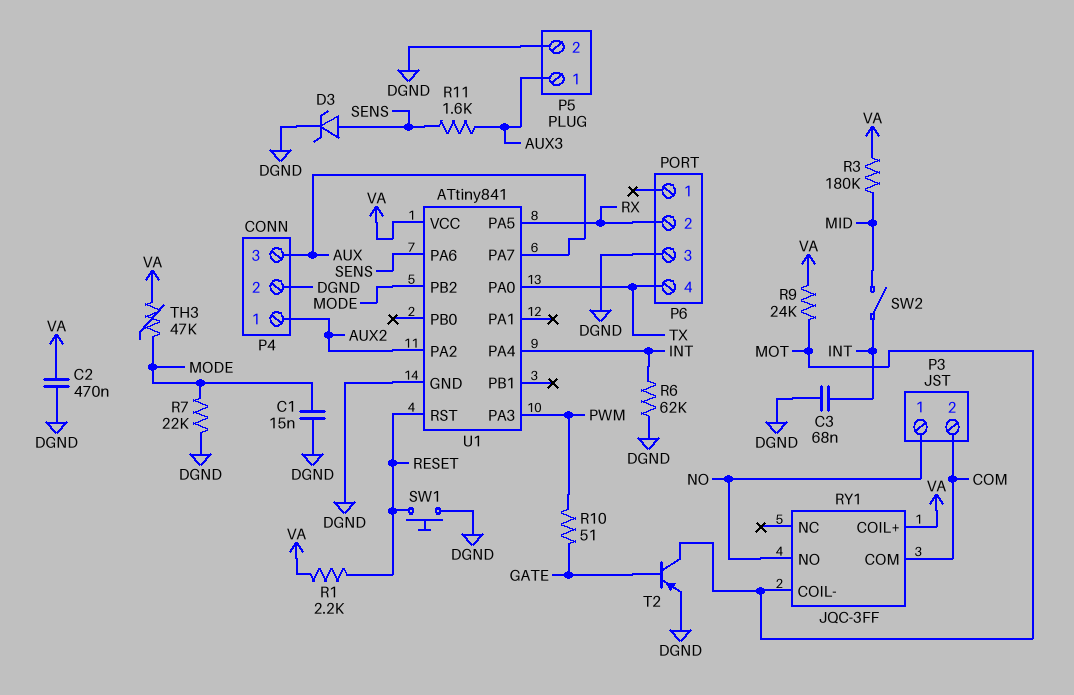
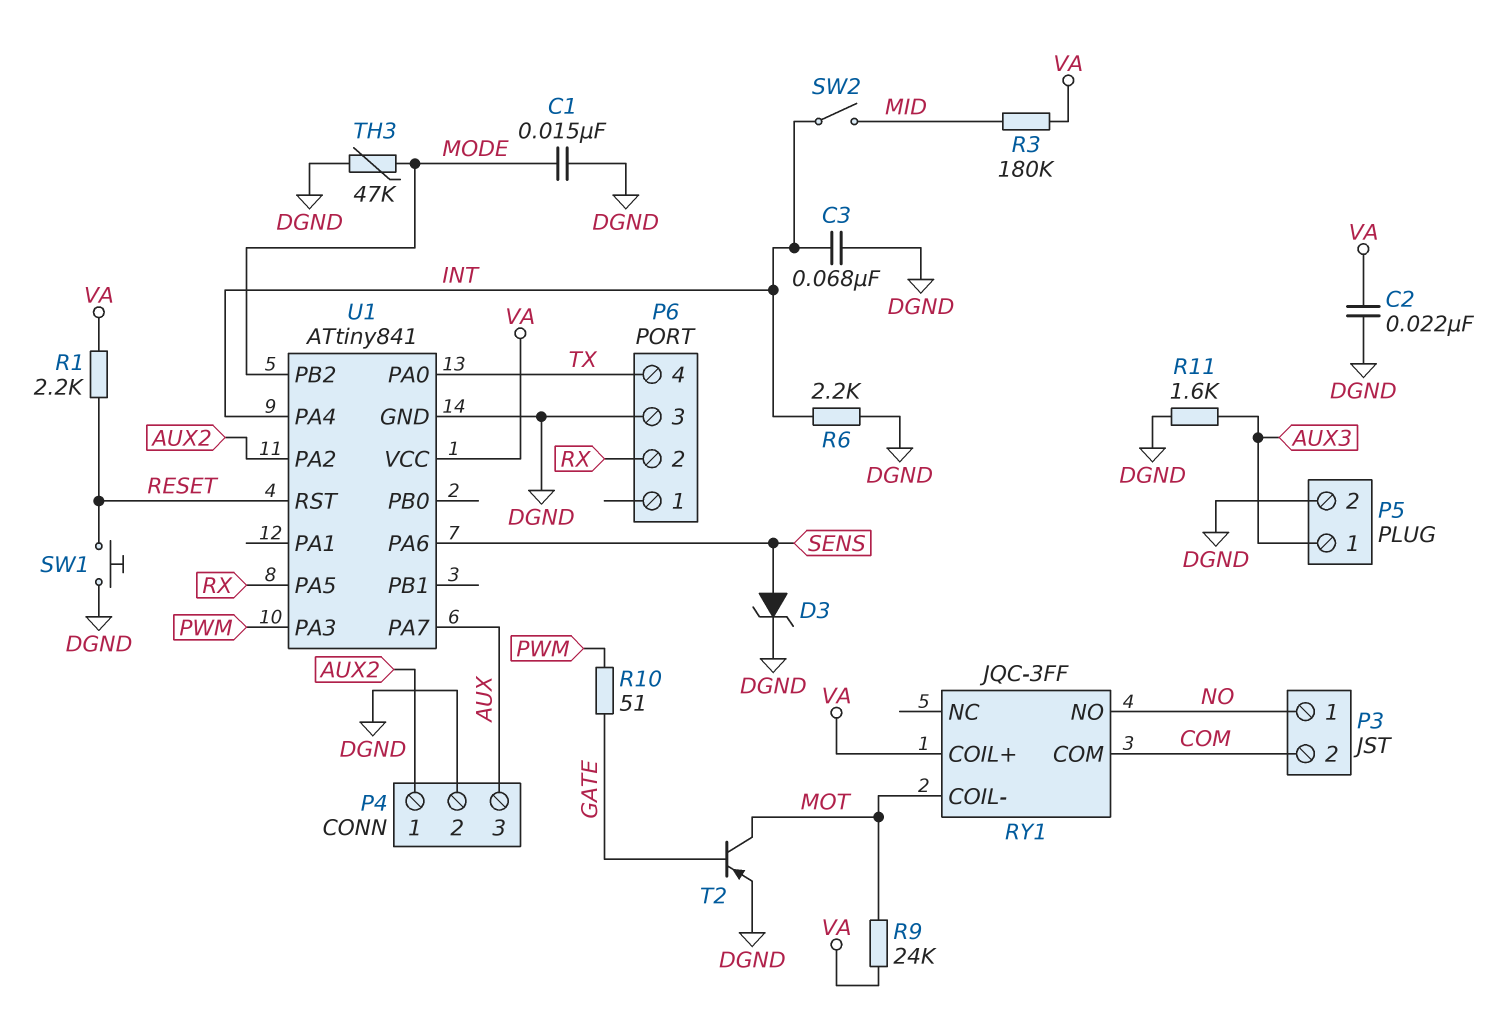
C2: 470nF (DGND, VA) -> 22nF (DGND, VA)
R6: 62k (DGND, INT) -> 2.2k (DGND, INT)
R7: 22k (DGND, MODE) -> none
R11: 1.6k (AUX3, SENS) -> 1.6k (AUX3, DGND)
TH3: 47k (MODE, VA) -> 47k (DGND, MODE)

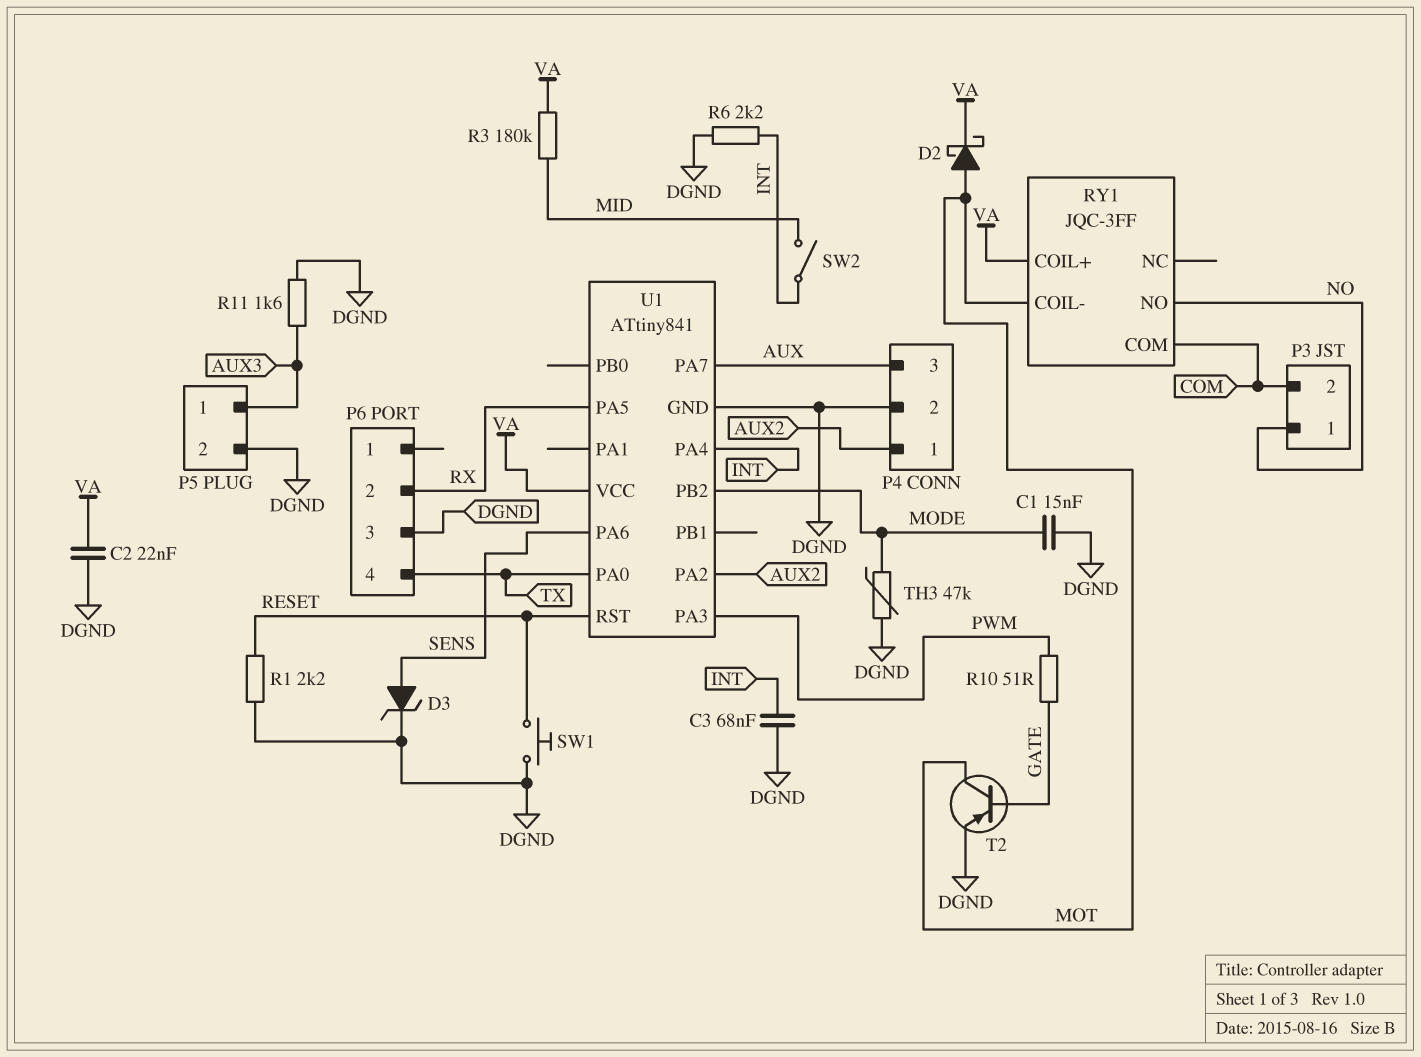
D2: none -> schottky (A MOT, K VA)
R1: 2.2k (RESET, VA) -> 2.2k (DGND, RESET)
R9: 24k (MOT, VA) -> none

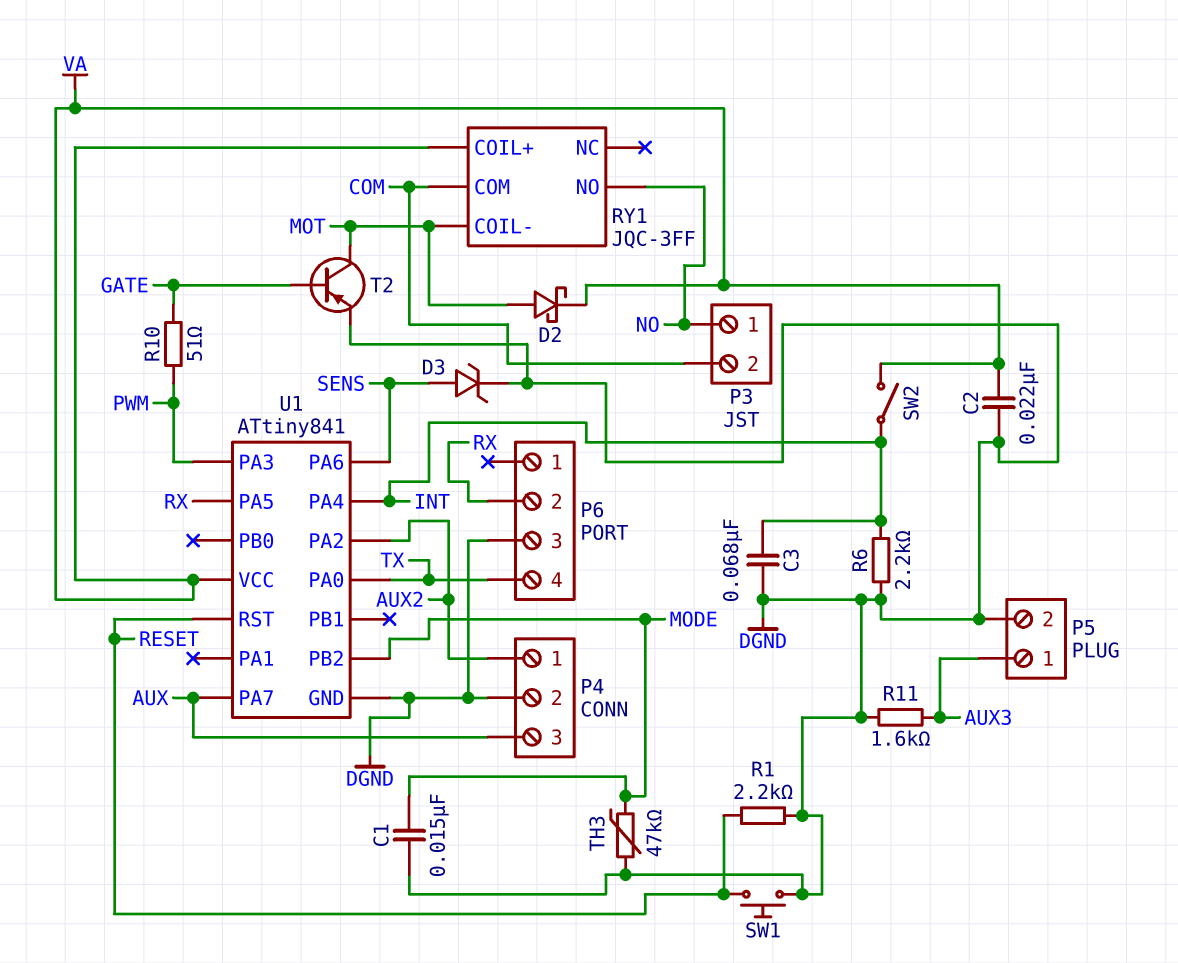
R3: 180k (MID, VA) -> none
SW2: switch (INT, MID) -> switch (INT, VA)

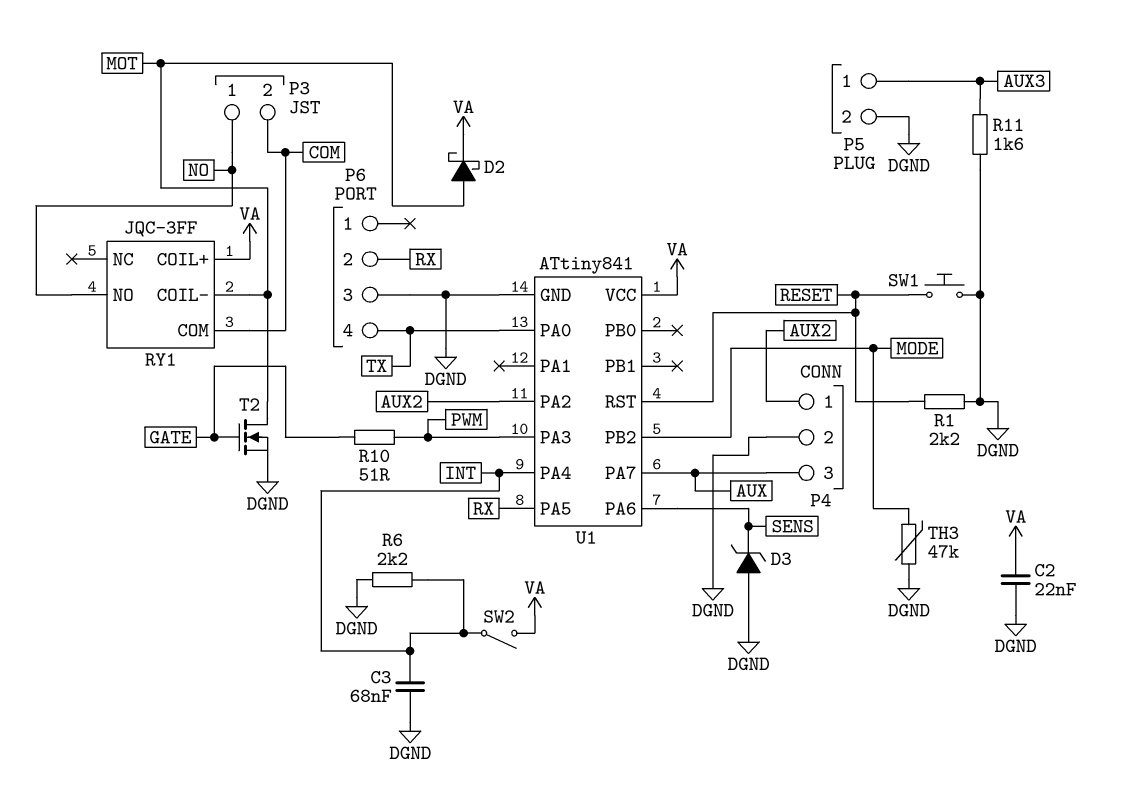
C1: 15nF (DGND, MODE) -> none
D3: zener (A SENS, K DGND) -> zener (A DGND, K SENS)
T2: PNP (B GATE, C MOT, E DGND) -> NMOS (G GATE, D MOT, S DGND)

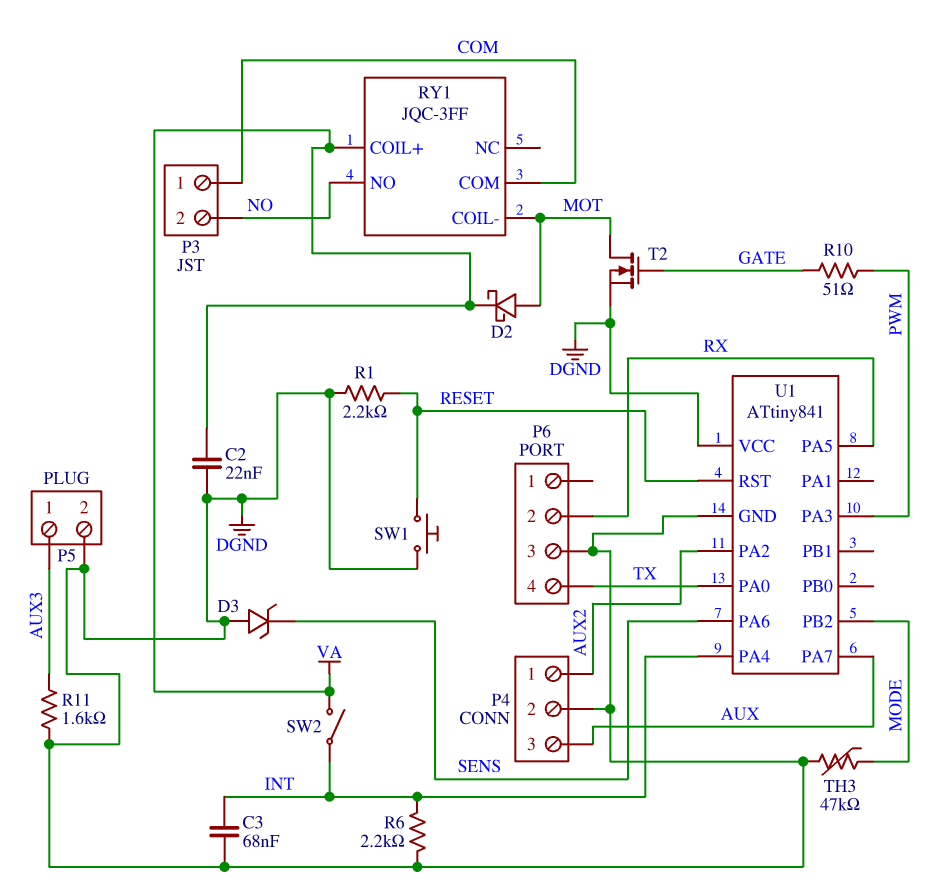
P3 pin 1: NO -> COM
P3 pin 2: COM -> NO
U1 pin VCC: VA -> DGND

